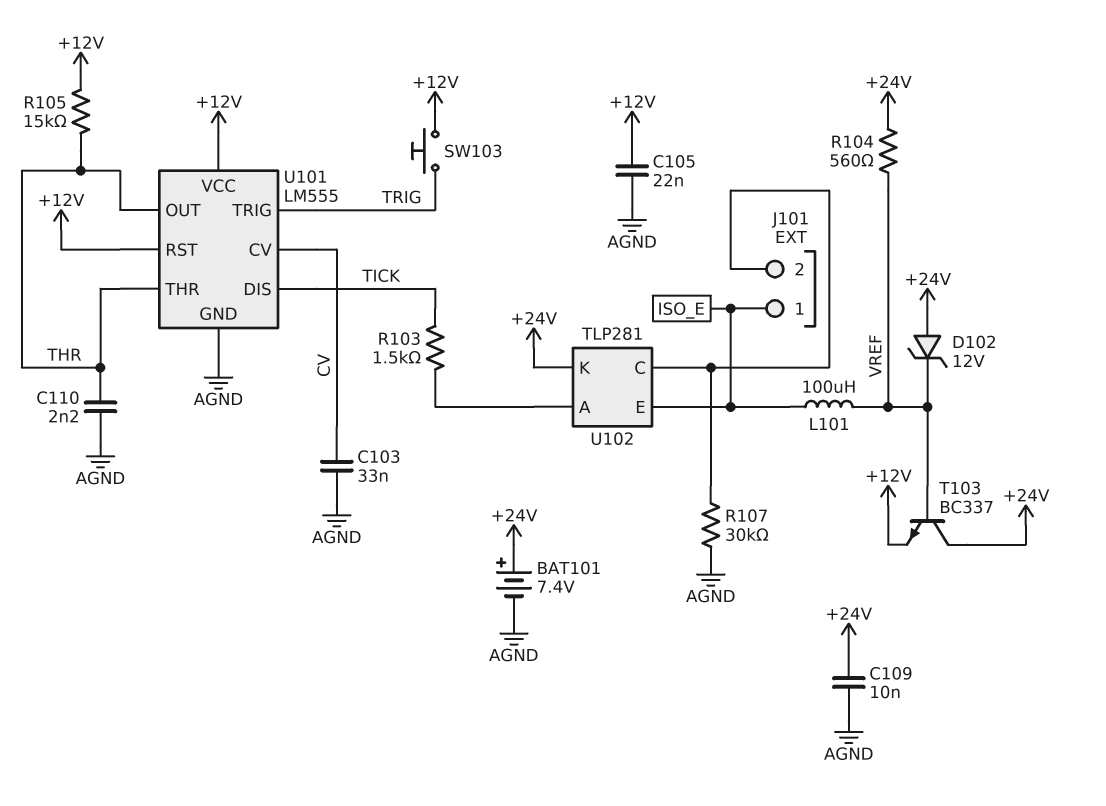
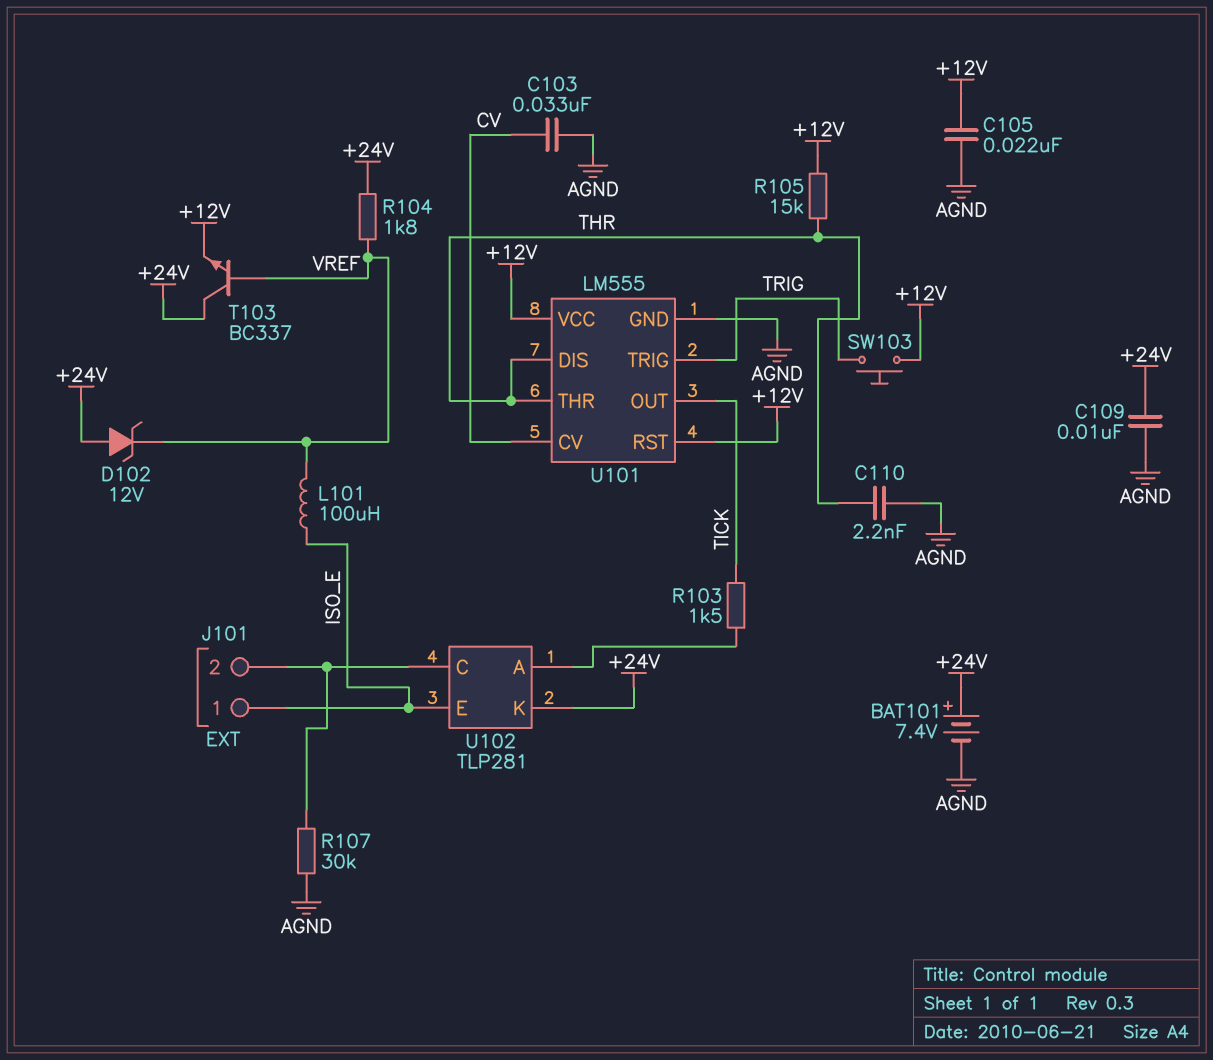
R104: 560 (+24V, VREF) -> 1.8k (+24V, VREF)
U101 pin DIS: TICK -> THR
U101 pin OUT: THR -> TICK

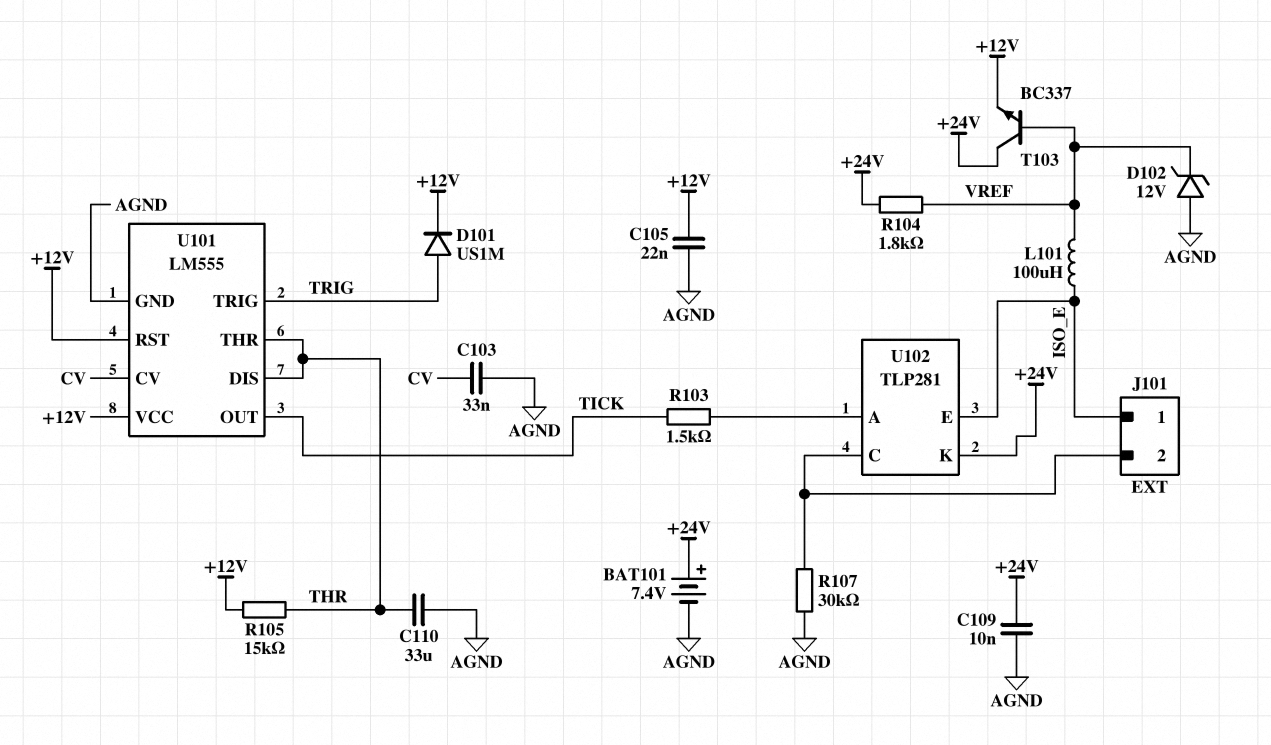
C110: 2.2nF (AGND, THR) -> 33uF (AGND, THR)
D101: none -> diode US1M (A TRIG, K +12V)
D102: zener 12V (A +24V, K VREF) -> zener 12V (A AGND, K VREF)
SW103: button (+12V, TRIG) -> none

